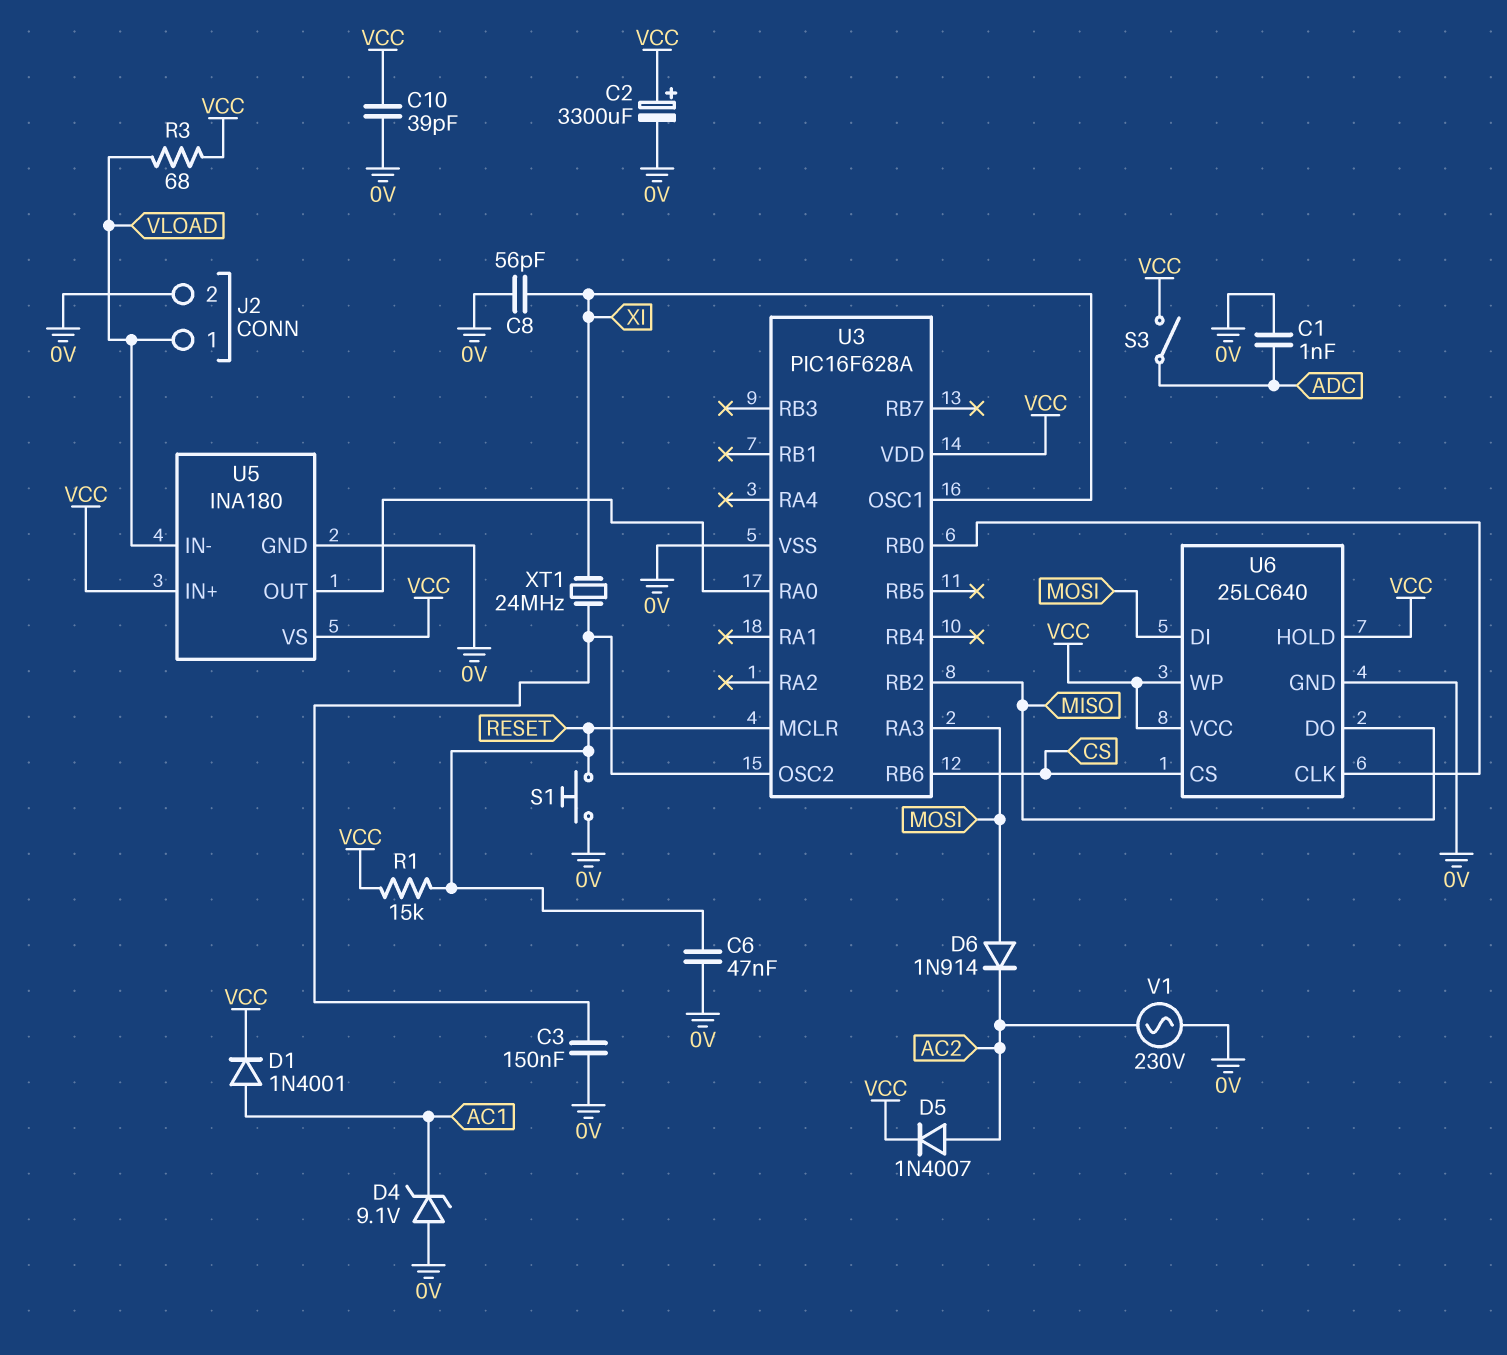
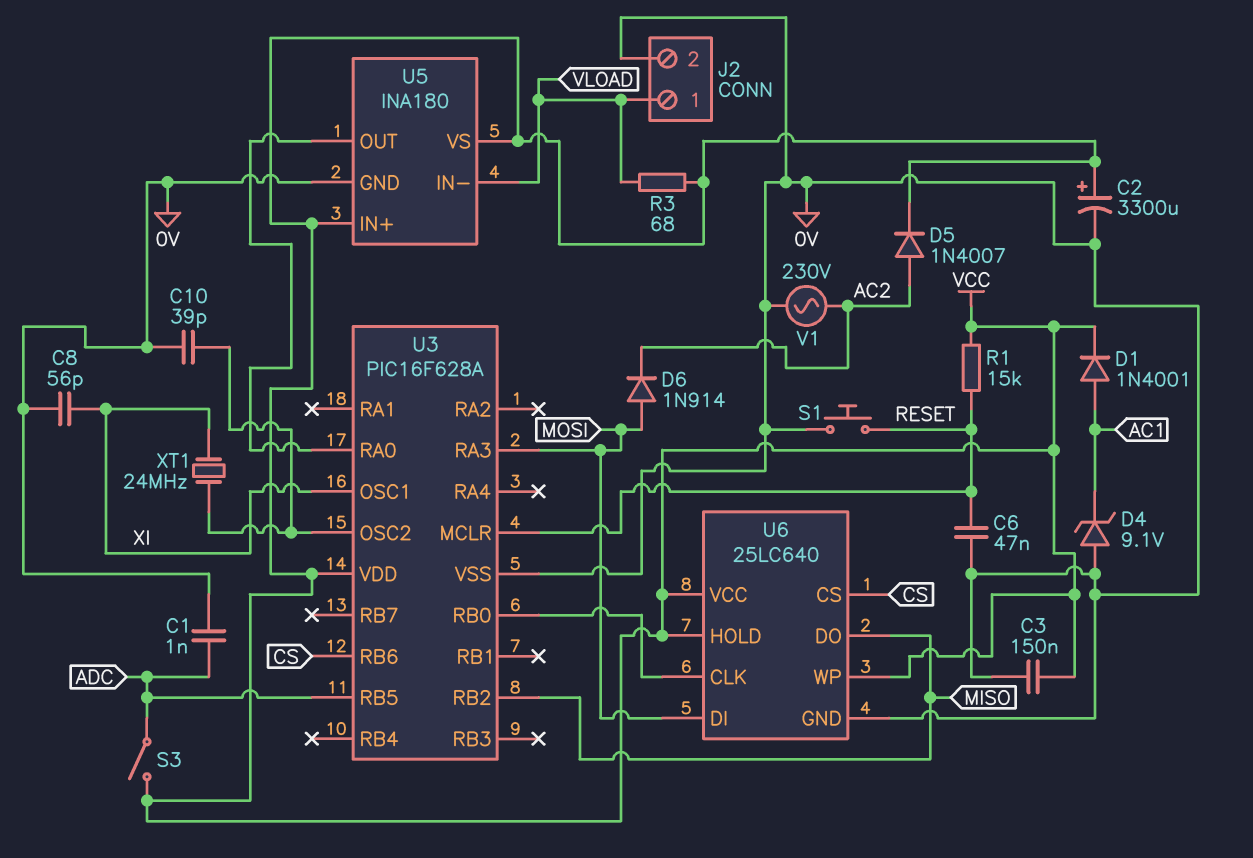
C3: 150nF (0V, U3/OSC2) -> 150nF (0V, VCC)
C10: 39pF (0V, VCC) -> 39pF (0V, U3/OSC2)
U3 pin RB5: none -> ADC

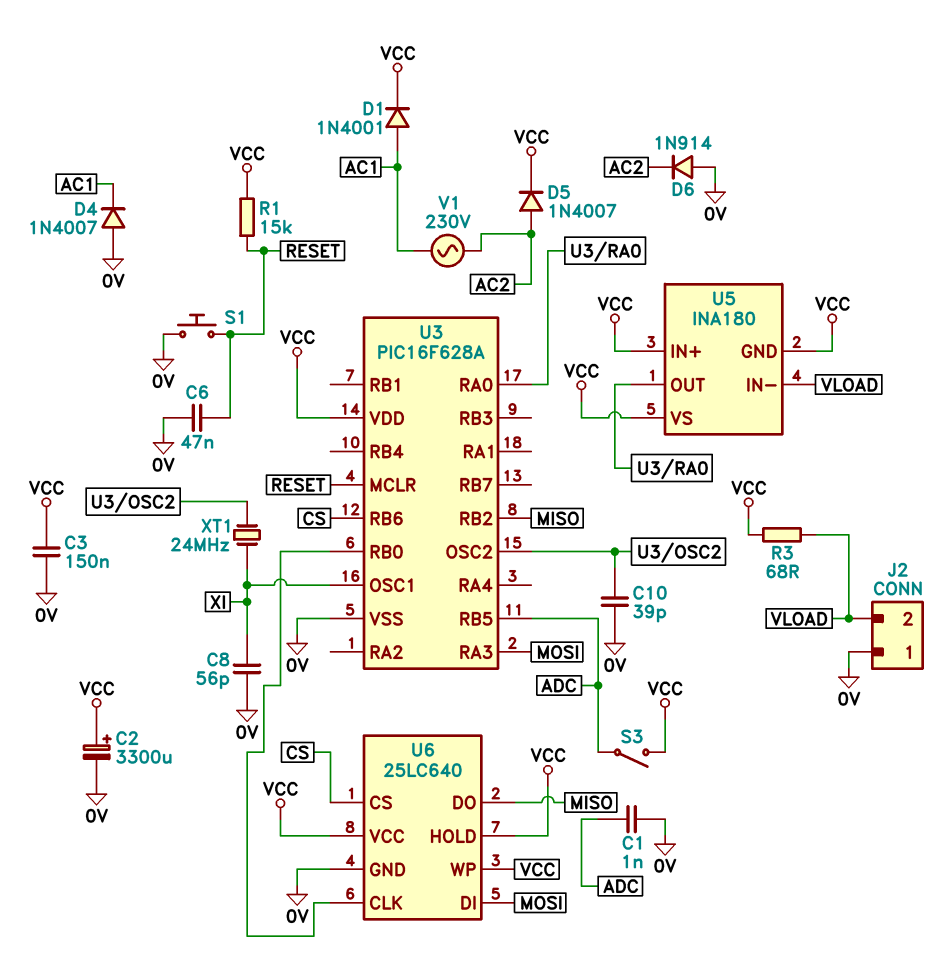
D4: zener 9.1V (A 0V, K AC1) -> diode 1N4007 (A 0V, K AC1)
D6: diode 1N914 (A MOSI, K AC2) -> diode 1N914 (A 0V, K AC2)
J2 pin 1: VLOAD -> 0V
J2 pin 2: 0V -> VLOAD
U5 pin GND: 0V -> VCC
V1: AC 230V (0V, AC2) -> AC 230V (AC1, AC2)

